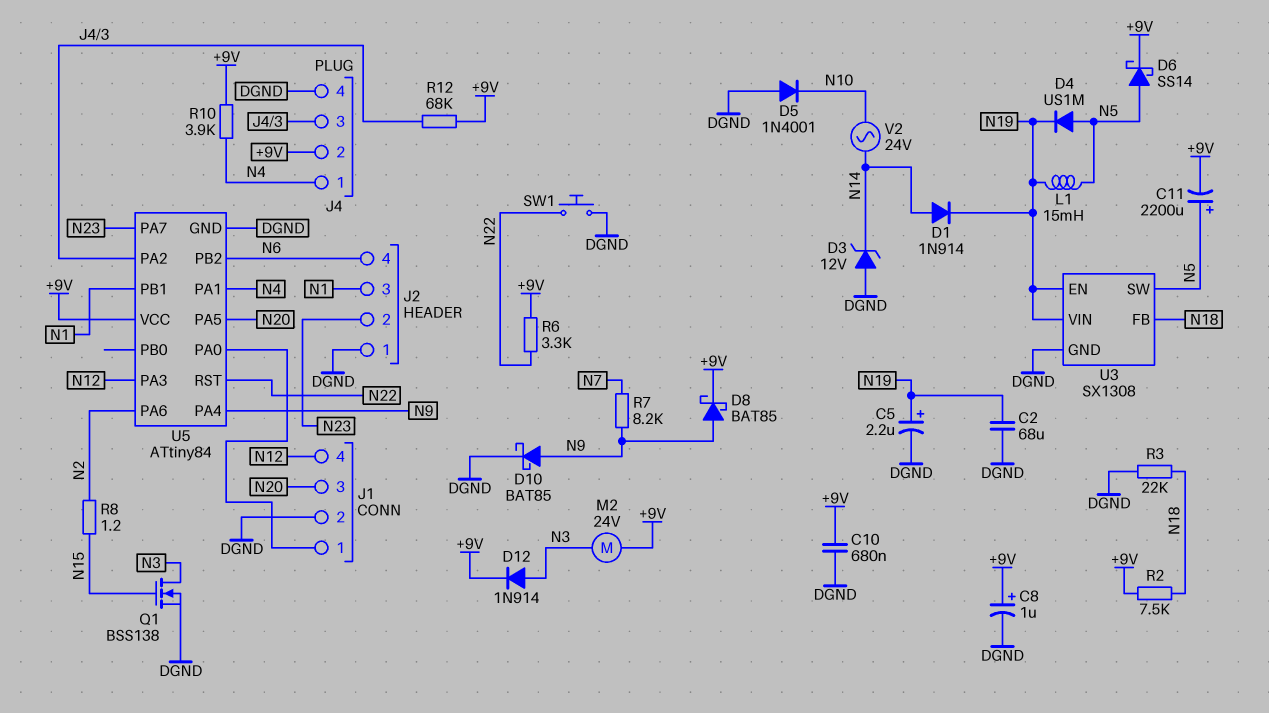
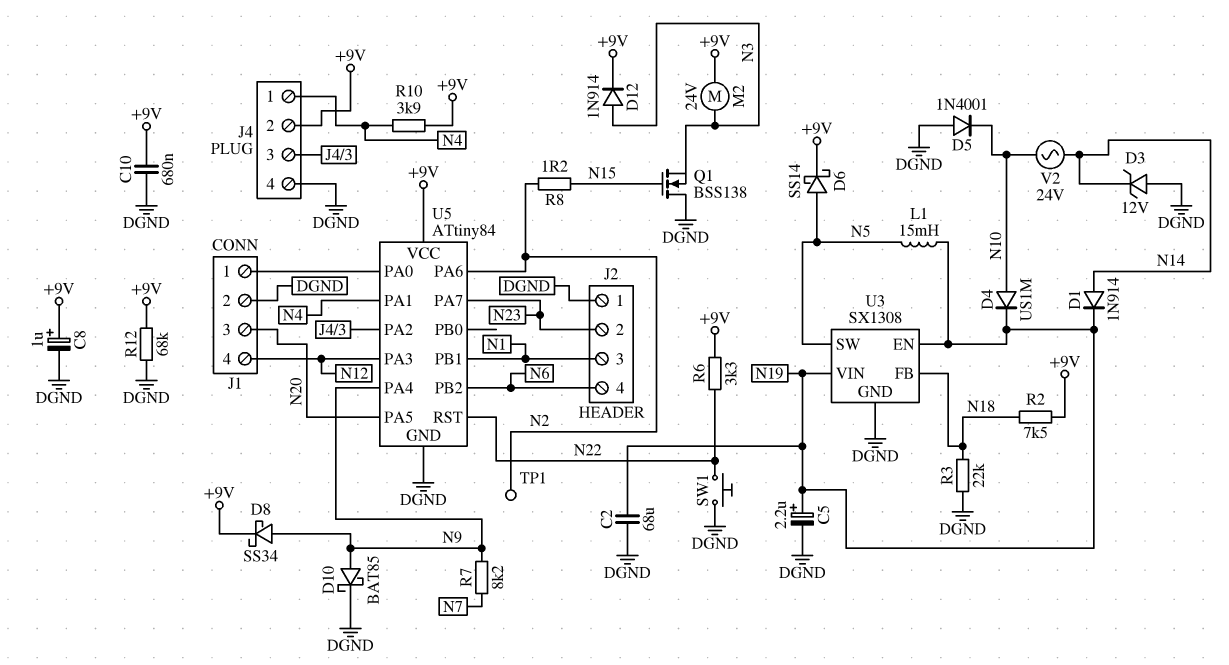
C11: 2200uF (plus N5, minus +9V) -> none
D4: diode US1M (A N5, K N19) -> diode US1M (A N10, K N19)
D8: schottky BAT85 (A N9, K +9V) -> schottky SS34 (A N9, K +9V)
Q1: NMOS BSS138 (G N15, D N3, S DGND) -> NMOS BSS138 (G N15, D DGND, S N3)
R12: 68k (+9V, J4/3) -> 68k (+9V, DGND)
TP1: none -> test point (N2)

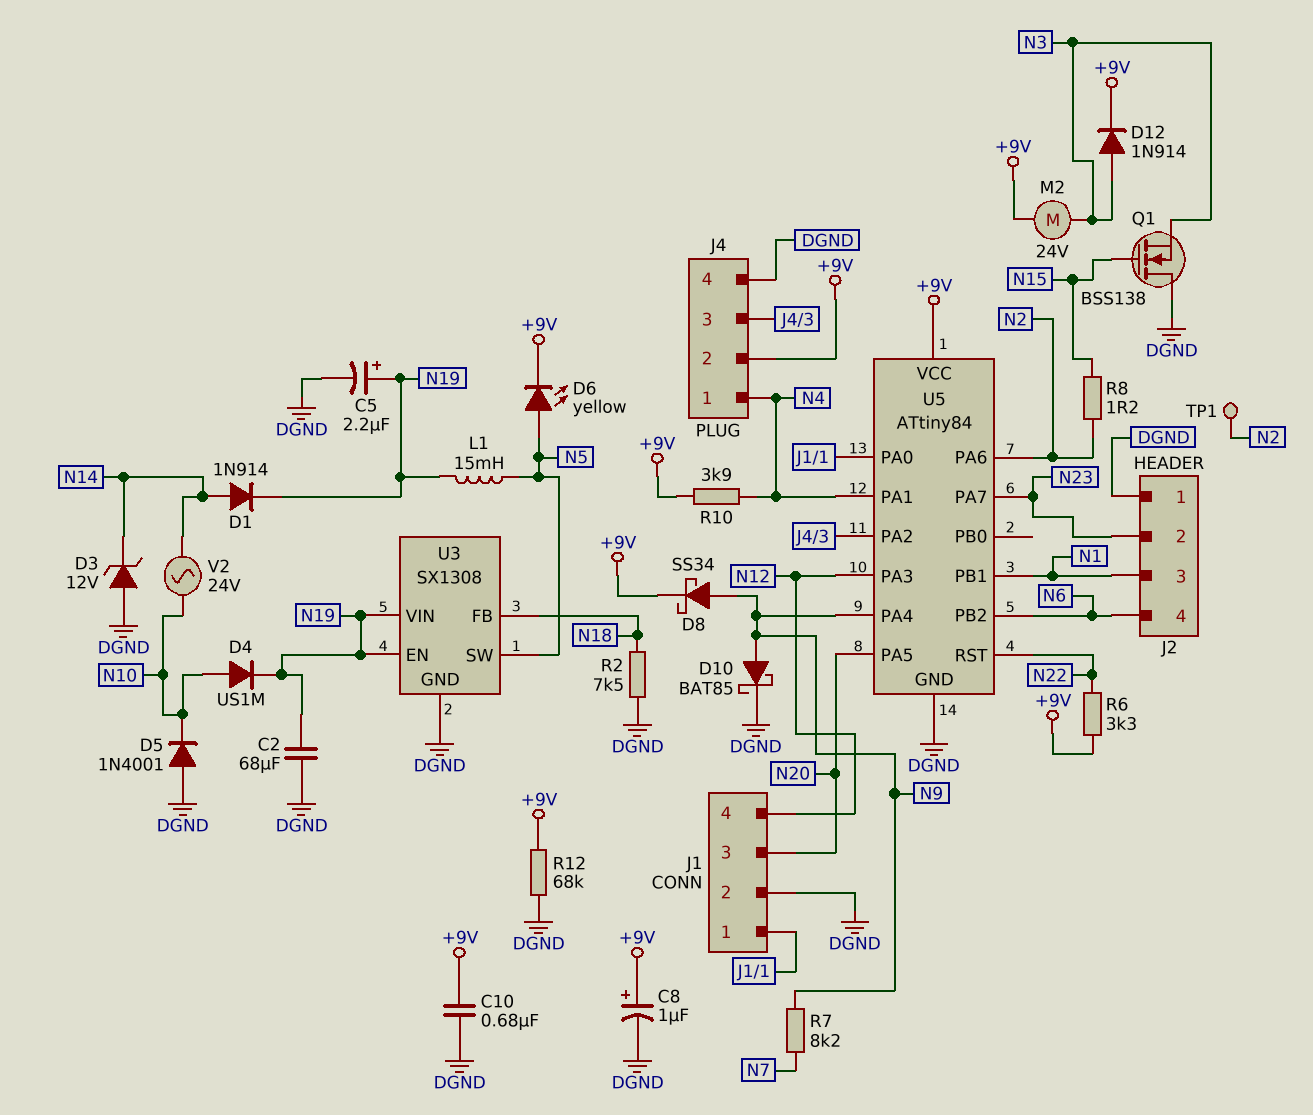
D6: schottky SS14 (A N5, K +9V) -> LED yellow (A N5, K +9V)
R2: 7.5k (+9V, N18) -> 7.5k (DGND, N18)
R3: 22k (DGND, N18) -> none
SW1: button (DGND, N22) -> none

